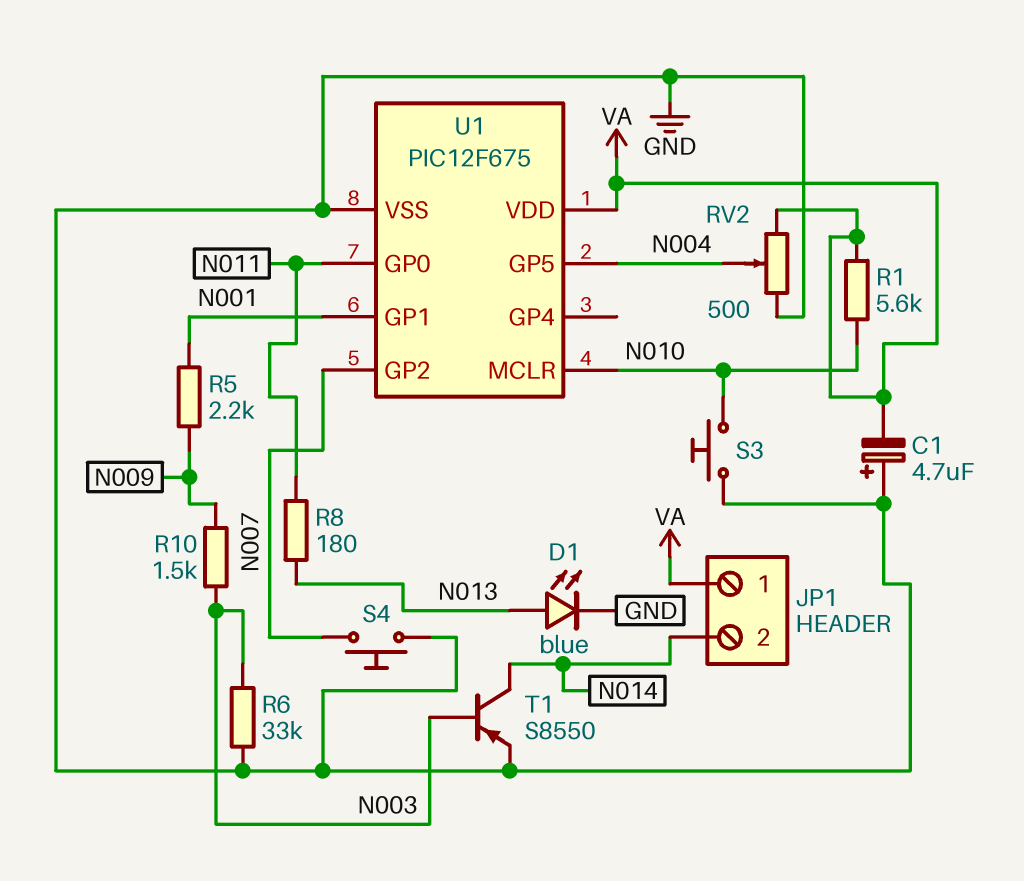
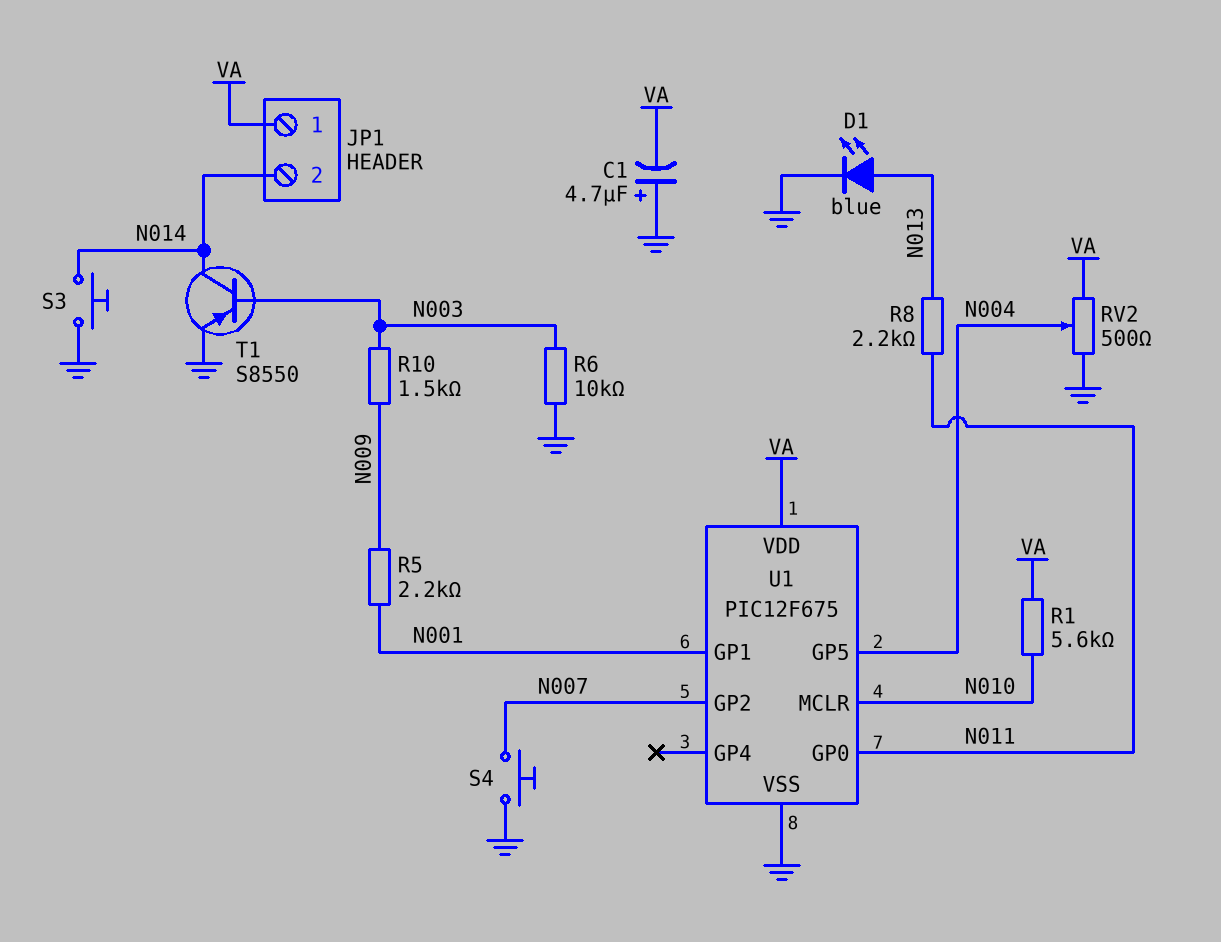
R6: 33k (GND, N003) -> 10k (GND, N003)
R8: 180 (N011, N013) -> 2.2k (N011, N013)
S3: button (GND, N010) -> button (GND, N014)

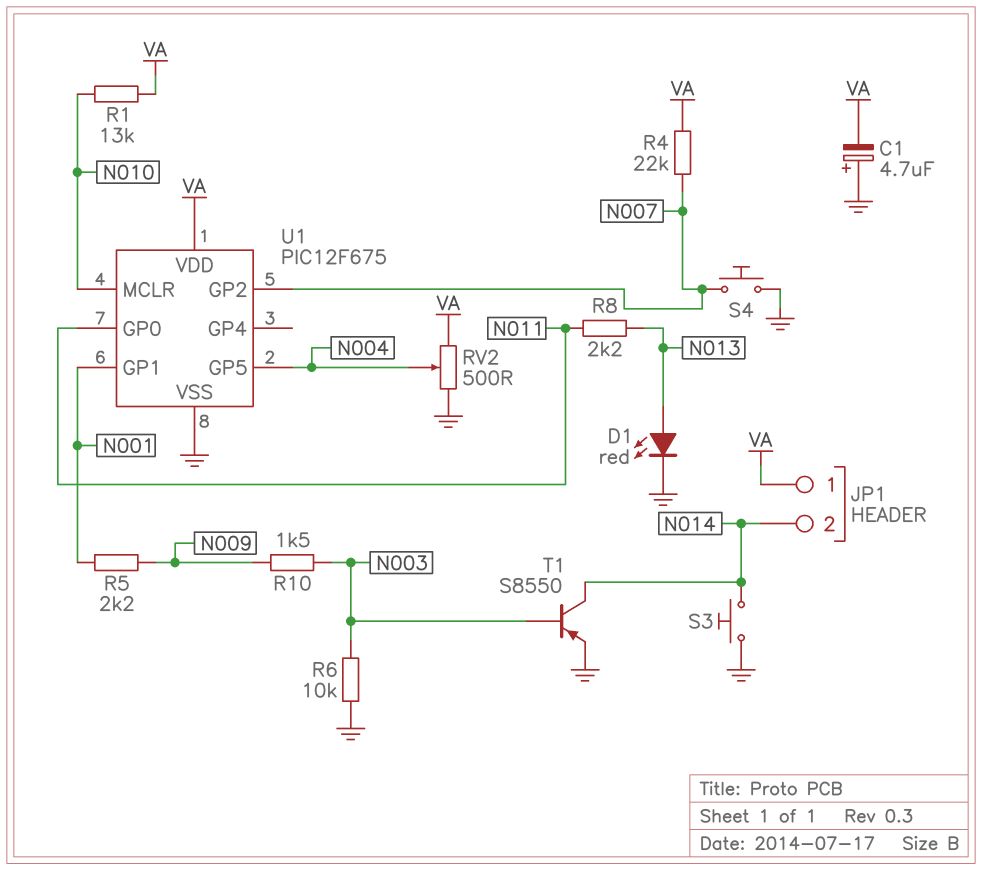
D1: LED blue (A N013, K GND) -> LED red (A N013, K GND)
R1: 5.6k (N010, VA) -> 13k (N010, VA)
R4: none -> 22k (N007, VA)

